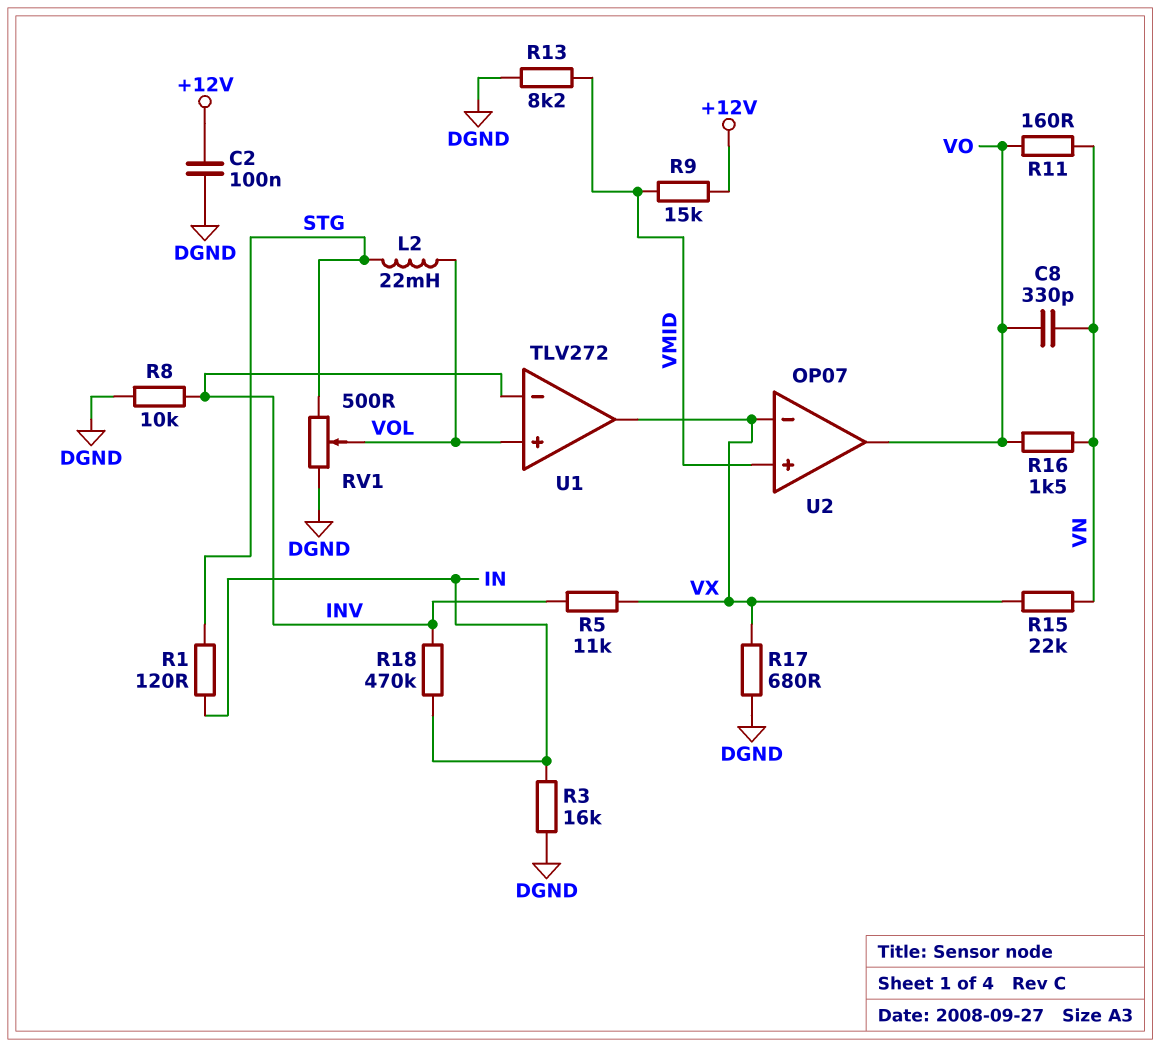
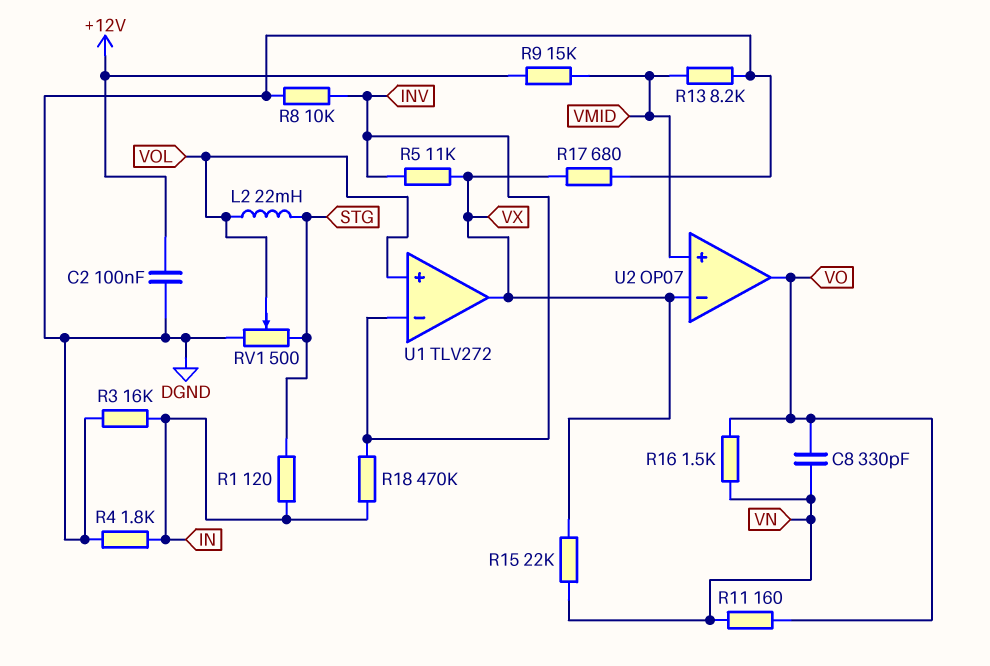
R4: none -> 1.8k (DGND, IN)

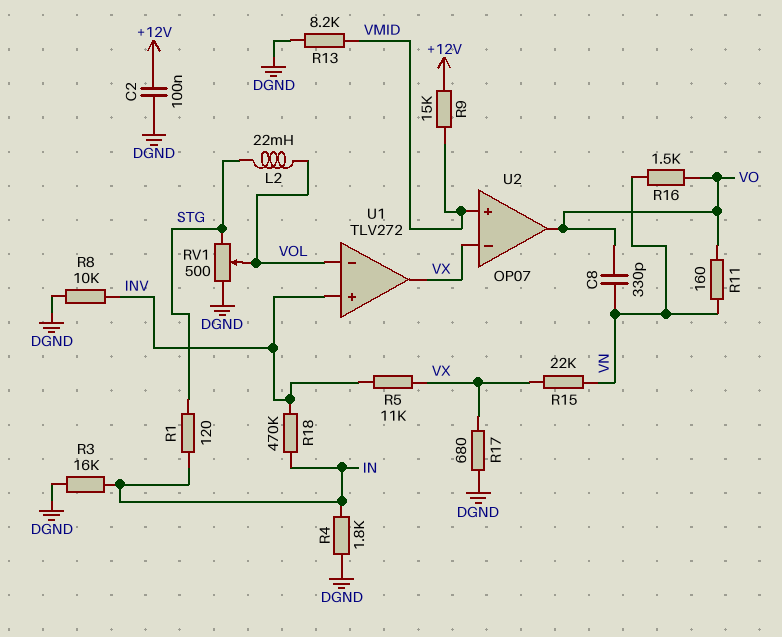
U1 pin in+: VOL -> INV
U1 pin in-: INV -> VOL

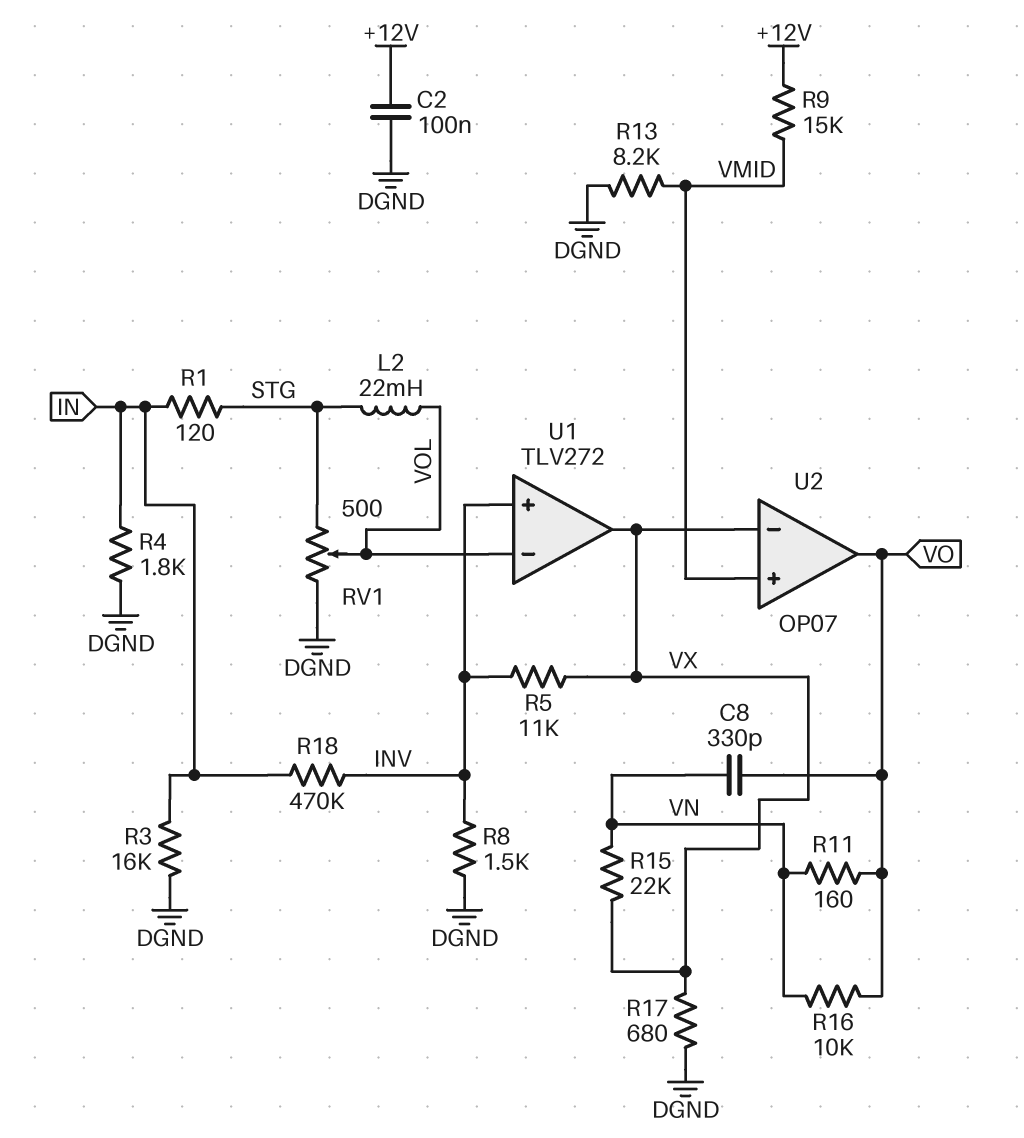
R8: 10k (DGND, INV) -> 1.5k (DGND, INV)
R16: 1.5k (VN, VO) -> 10k (VN, VO)

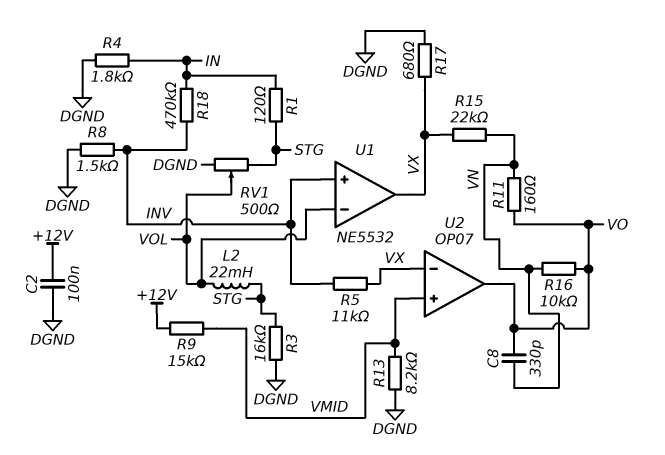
R3: 16k (DGND, IN) -> 16k (DGND, STG)
U1: TLV272 -> NE5532

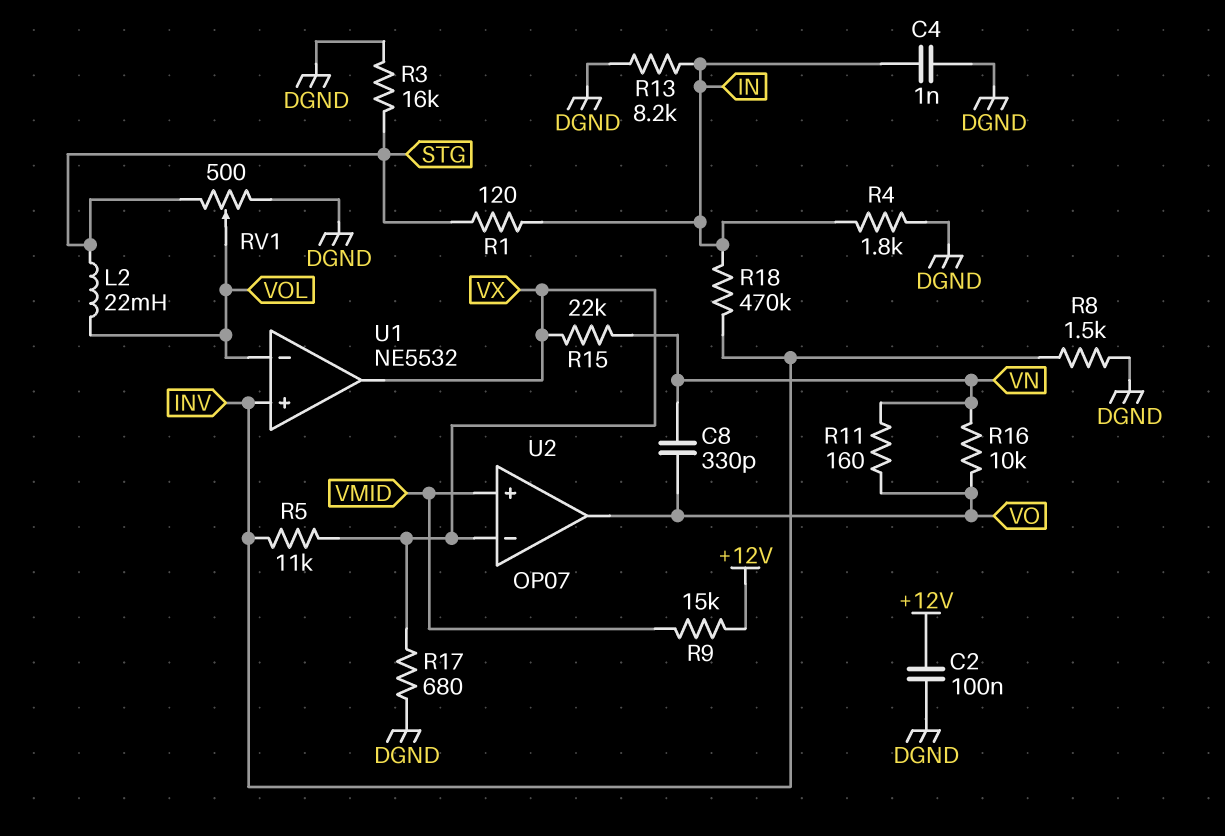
C4: none -> 1nF (DGND, IN)
R13: 8.2k (DGND, VMID) -> 8.2k (DGND, IN)

